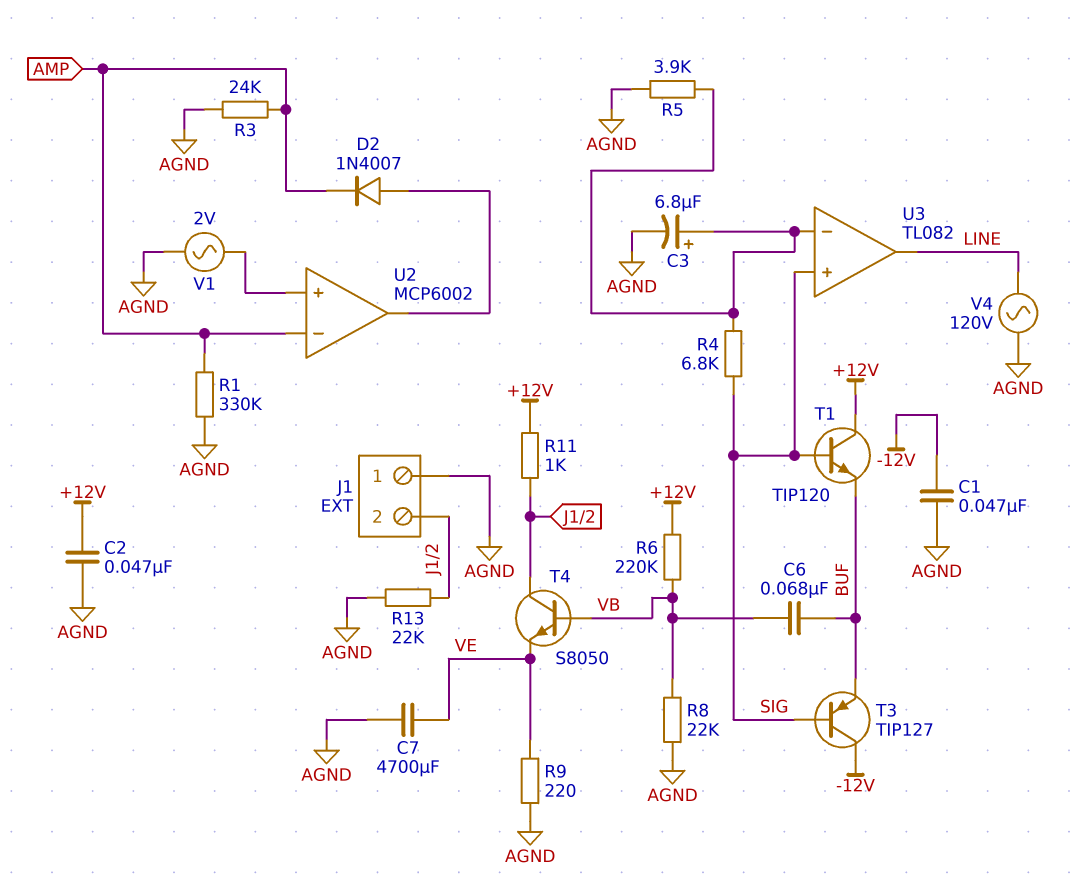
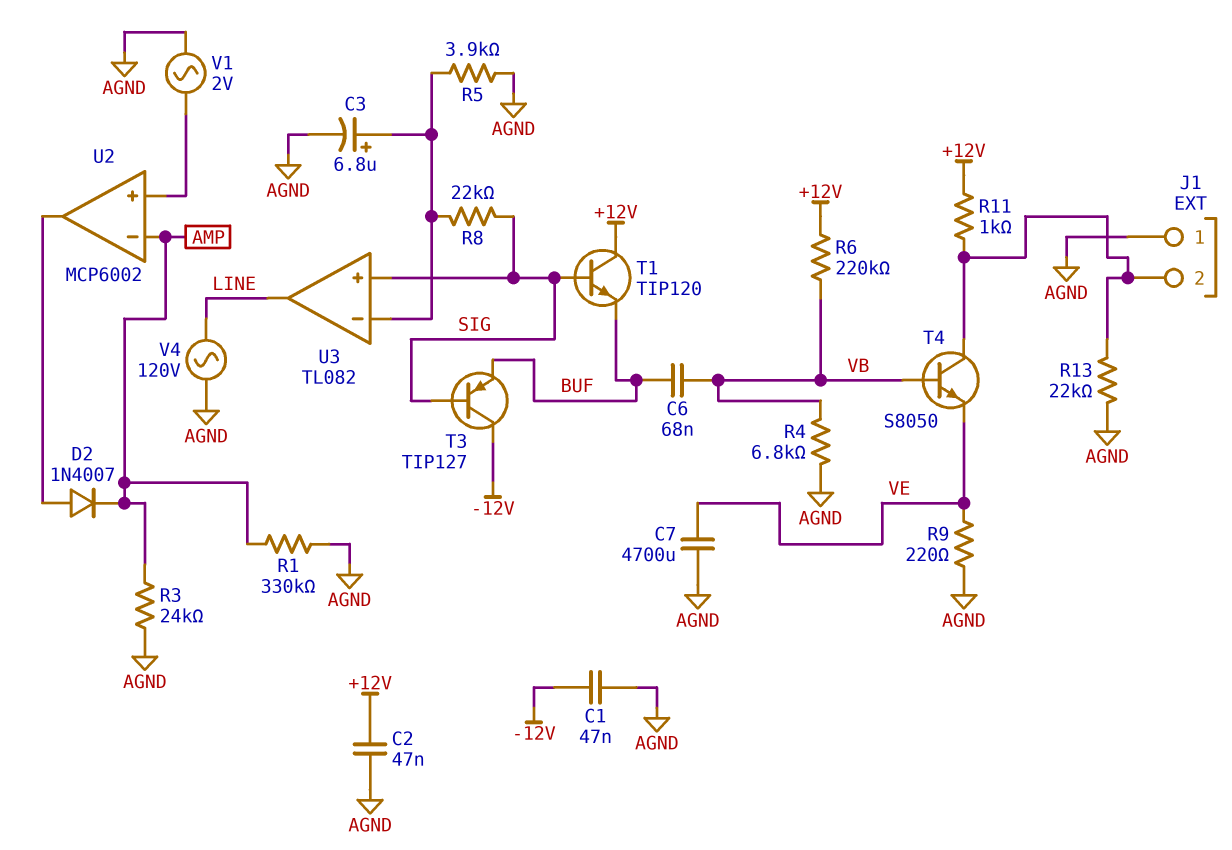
R4: 6.8k (SIG, U3/in-) -> 6.8k (AGND, VB)
R8: 22k (AGND, VB) -> 22k (SIG, U3/in-)

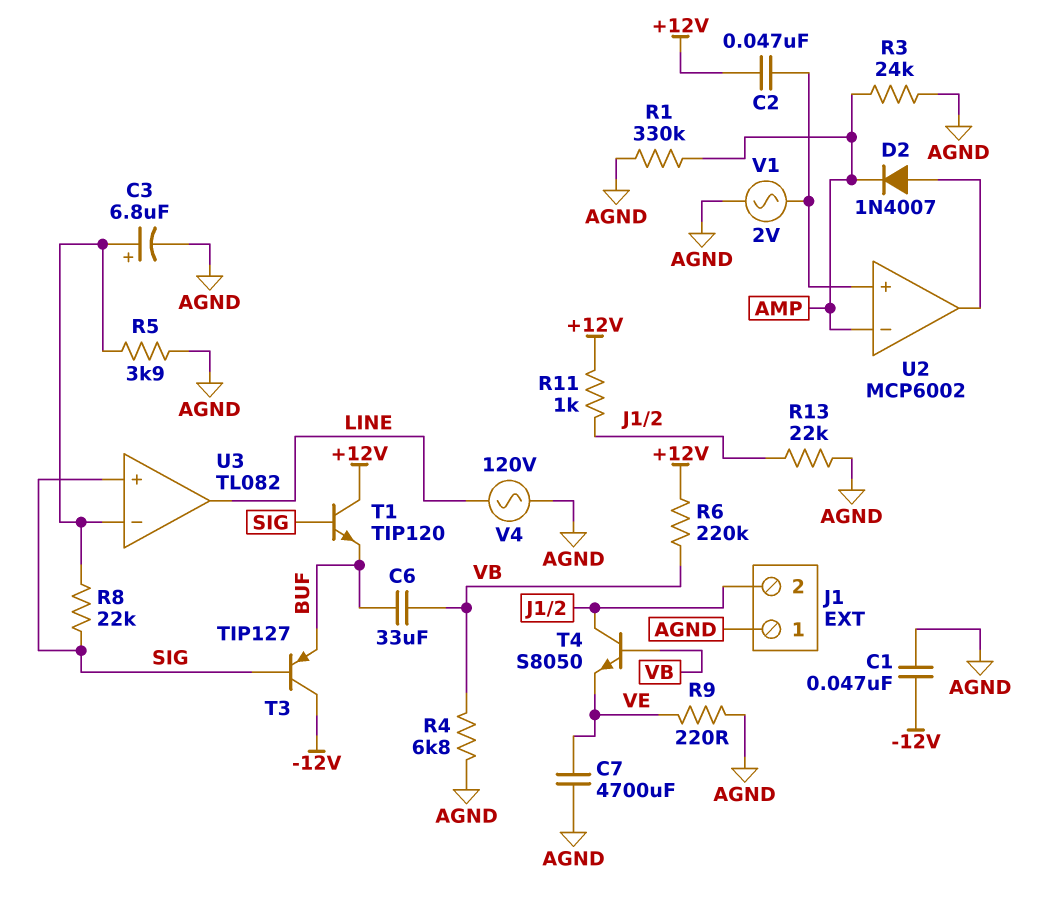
C2: 47nF (+12V, AGND) -> 47nF (+12V, U2/in+)
C6: 68nF (BUF, VB) -> 33uF (BUF, VB)

